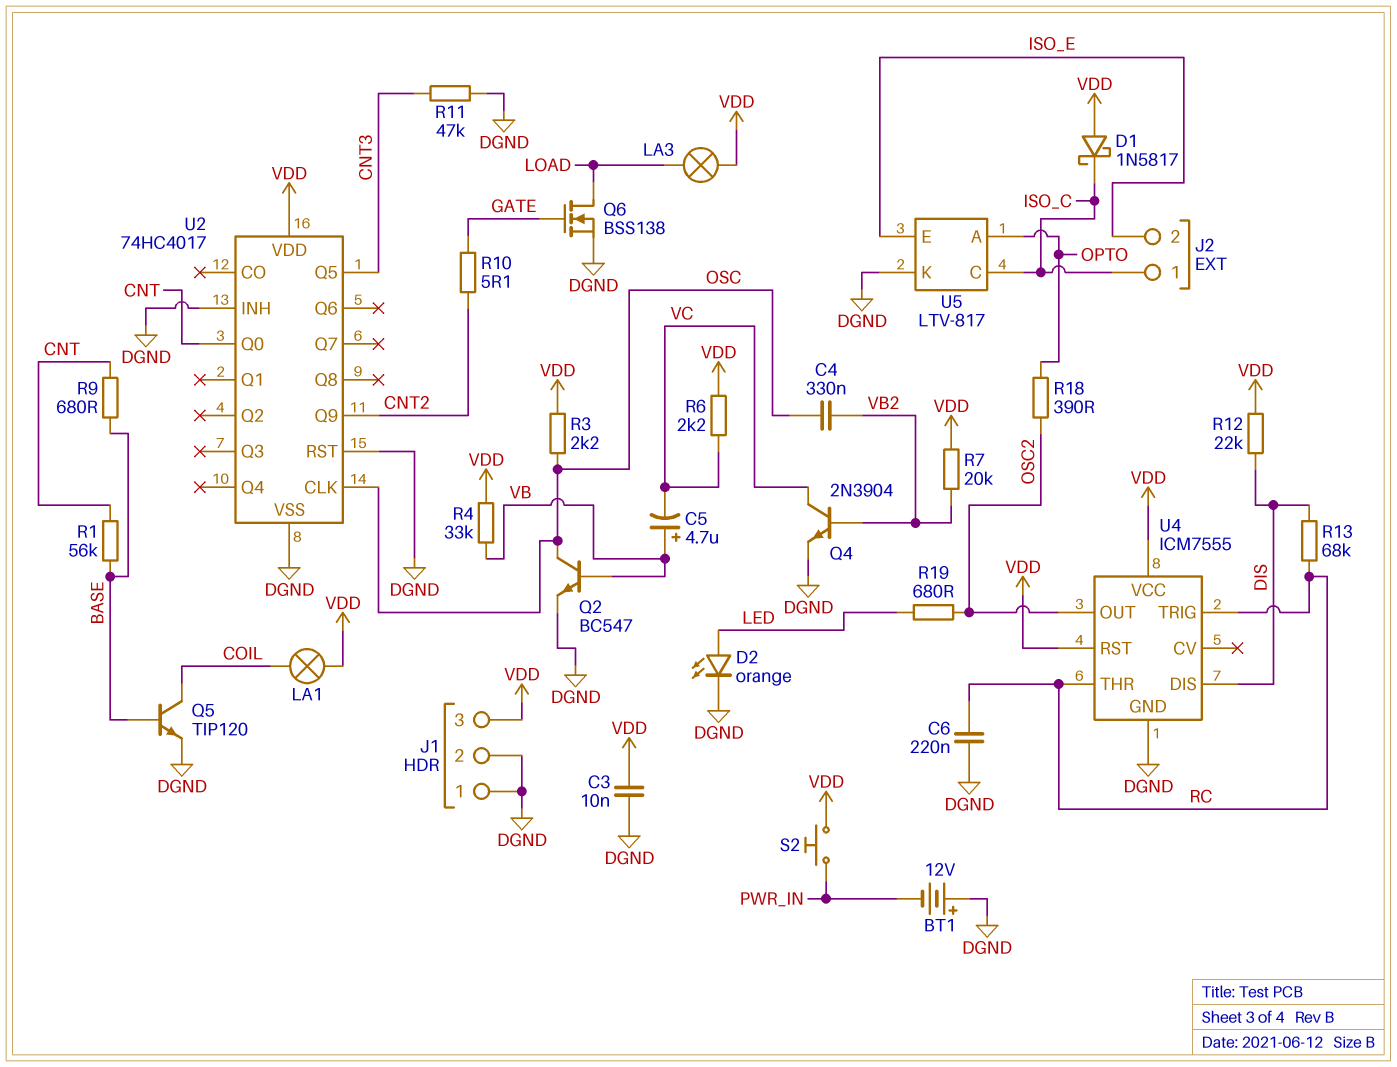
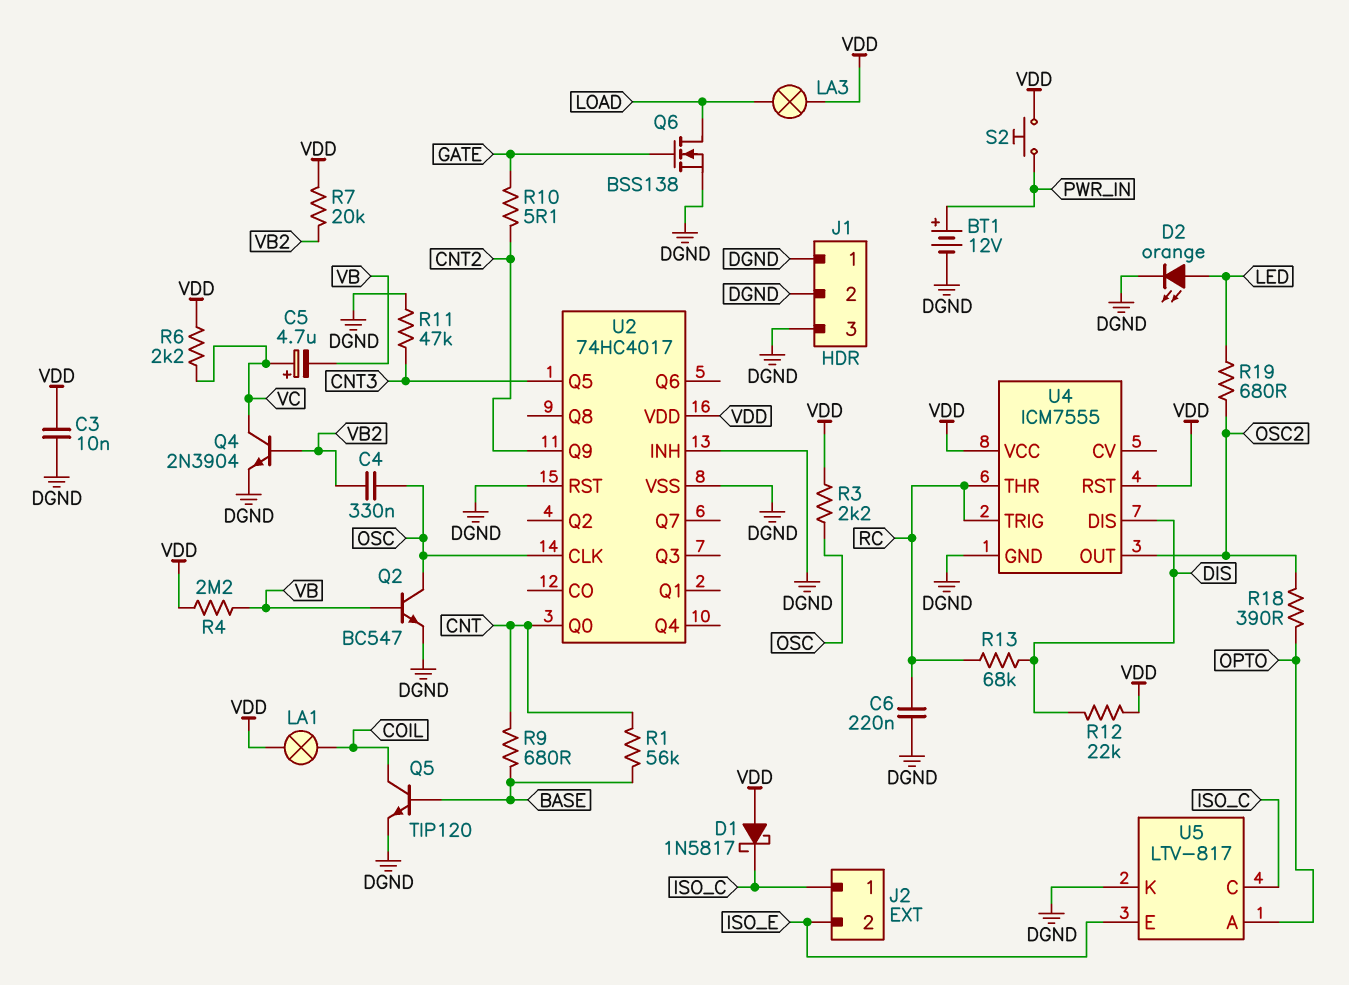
BT1: 12V (plus DGND, minus PWR_IN) -> 12V (plus PWR_IN, minus DGND)
C5: 4.7uF (plus VB, minus VC) -> 4.7uF (plus VC, minus VB)
J1 pin 3: VDD -> DGND
R4: 33k (VB, VDD) -> 2.2M (VB, VDD)

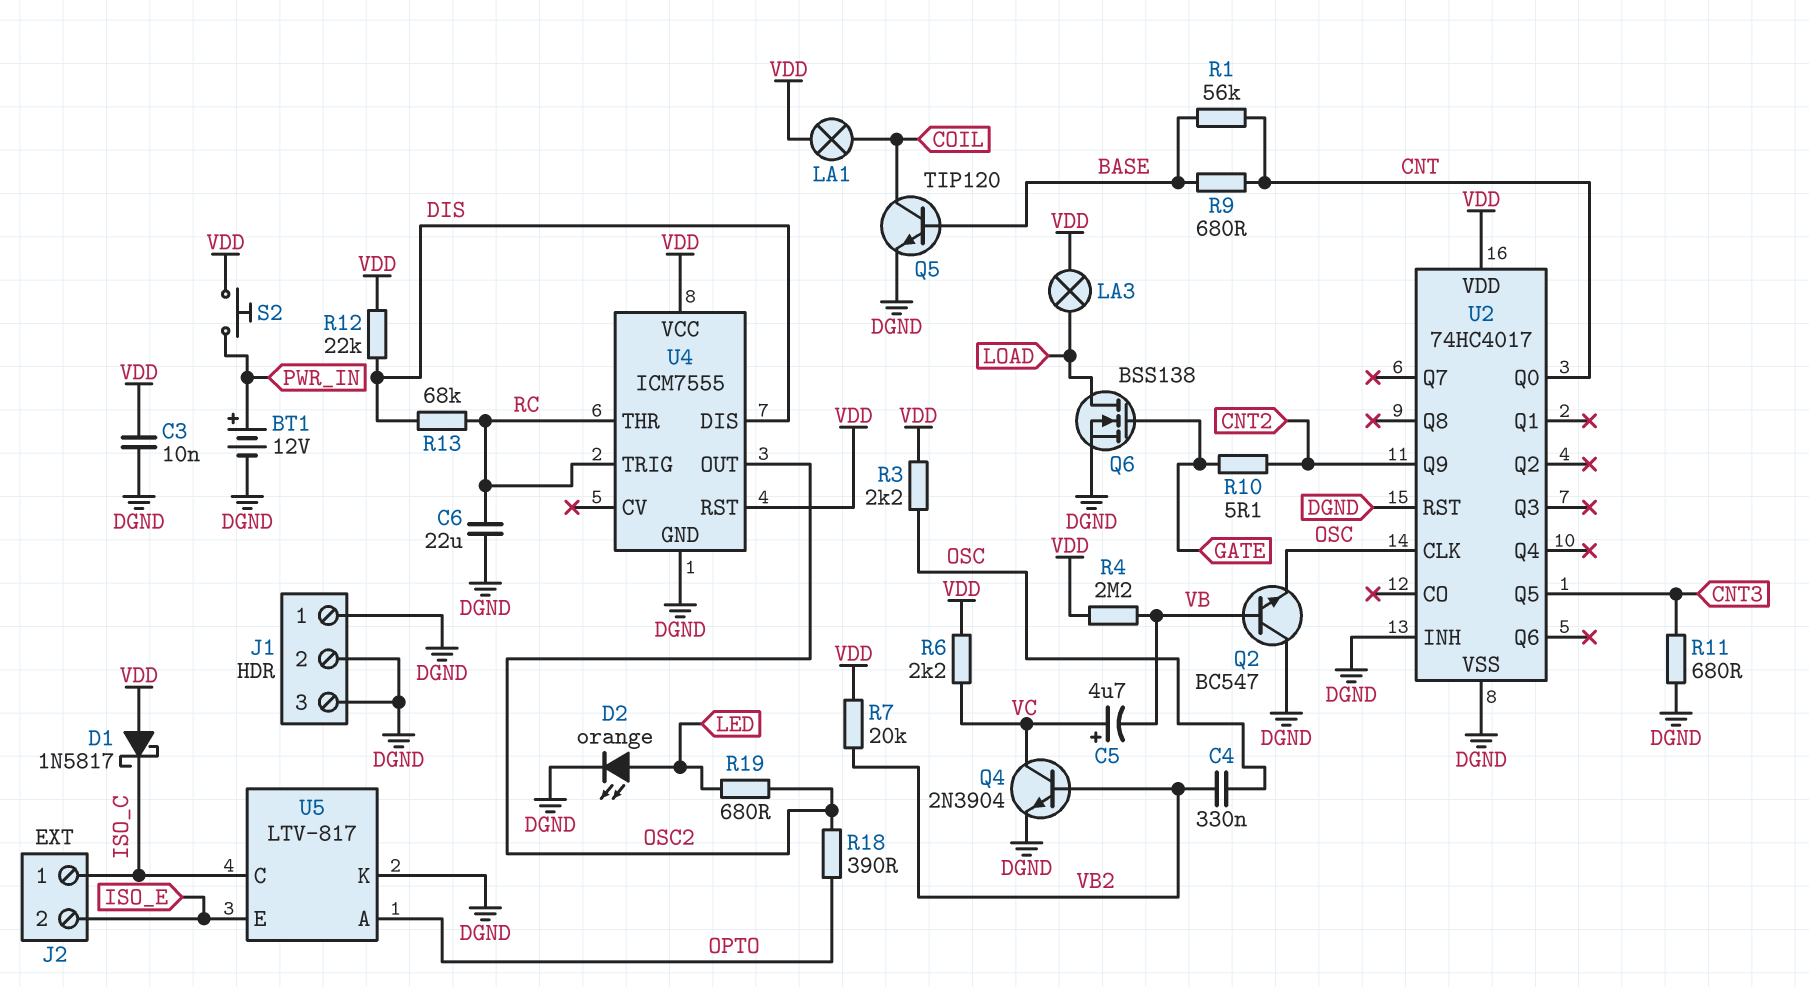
C6: 220nF (DGND, RC) -> 22uF (DGND, RC)
Q2: NPN BC547 (B VB, C OSC, E DGND) -> NPN BC547 (B VB, C DGND, E OSC)
R11: 47k (CNT3, DGND) -> 680 (CNT3, DGND)

